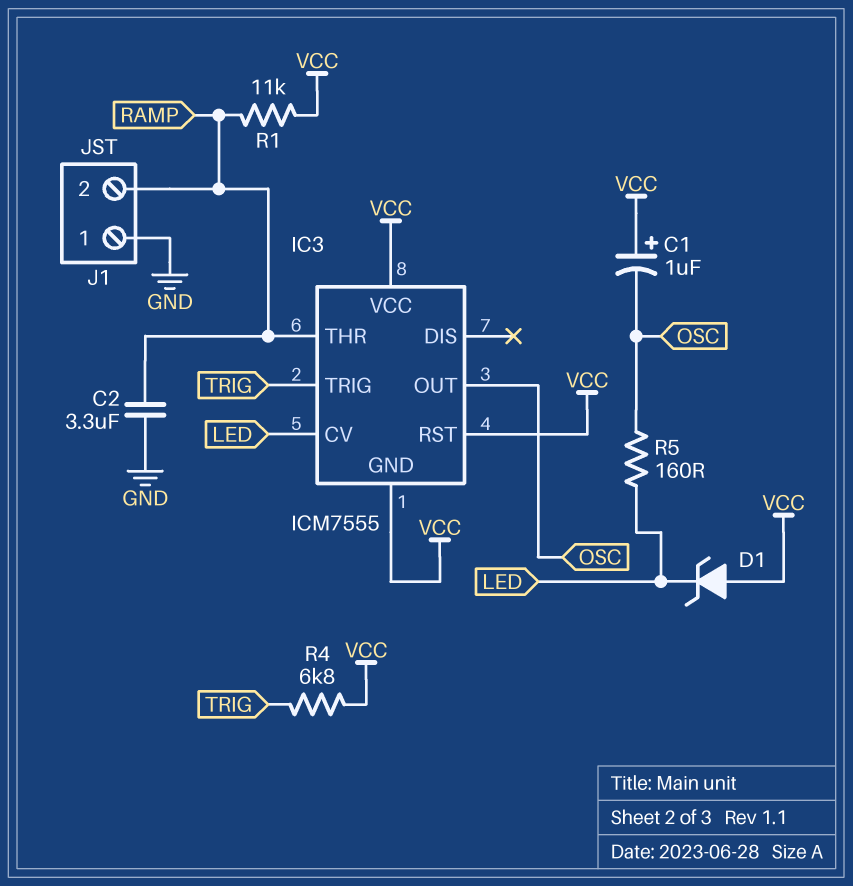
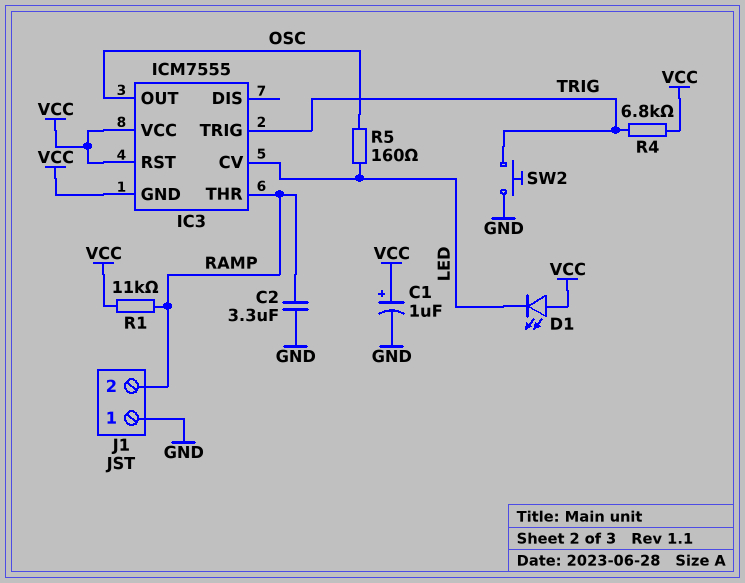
C1: 1uF (plus VCC, minus OSC) -> 1uF (plus VCC, minus GND)
D1: zener (A VCC, K LED) -> LED (A VCC, K LED)
SW2: none -> button (GND, TRIG)

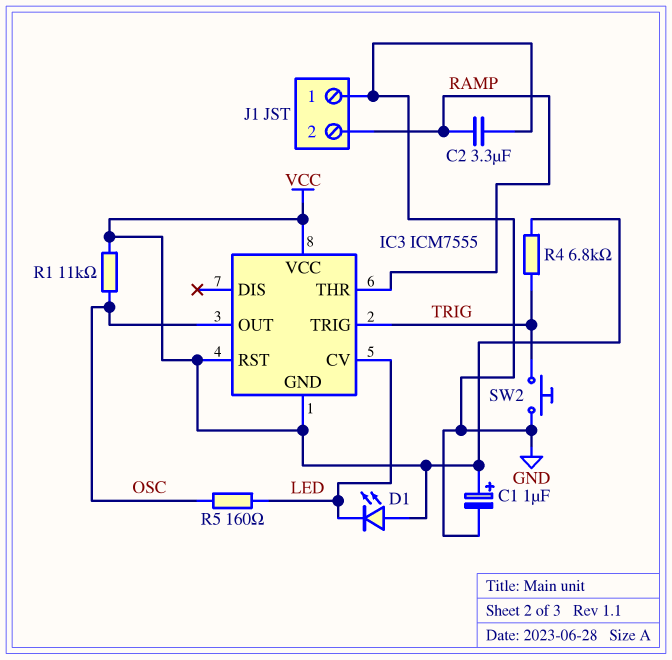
R1: 11k (RAMP, VCC) -> 11k (OSC, VCC)

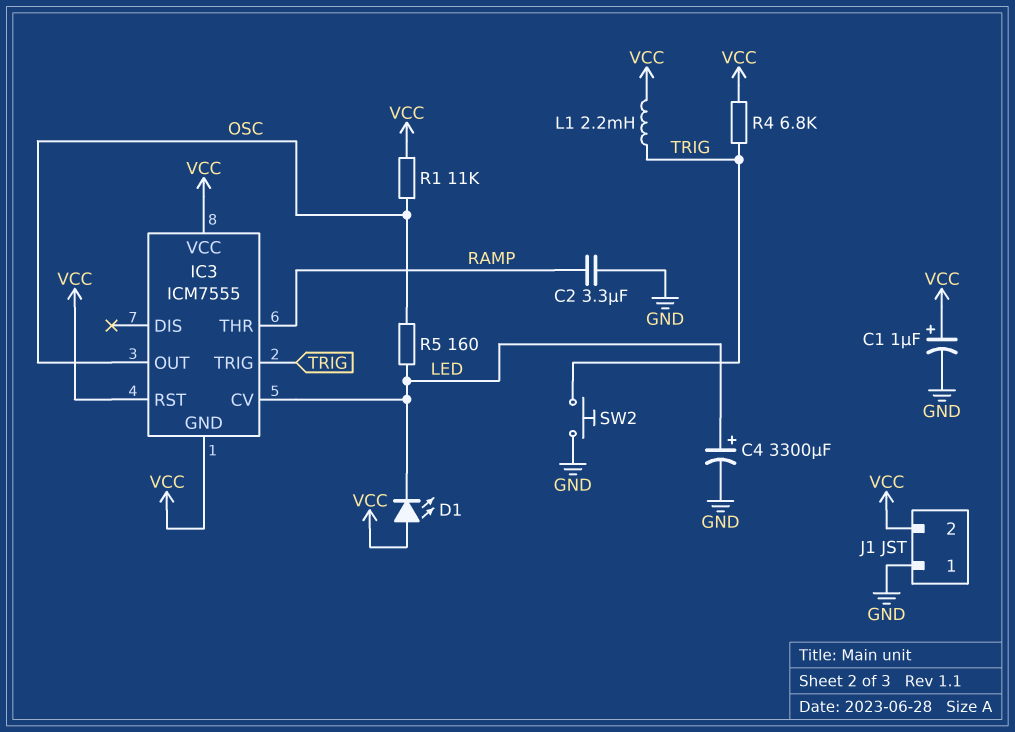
C4: none -> 3300uF (plus LED, minus GND)
J1 pin 2: RAMP -> VCC
L1: none -> 2.2mH (TRIG, VCC)

